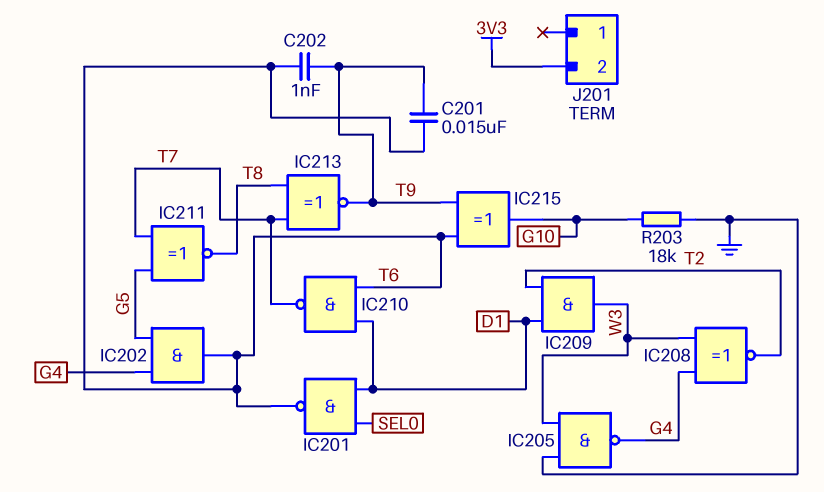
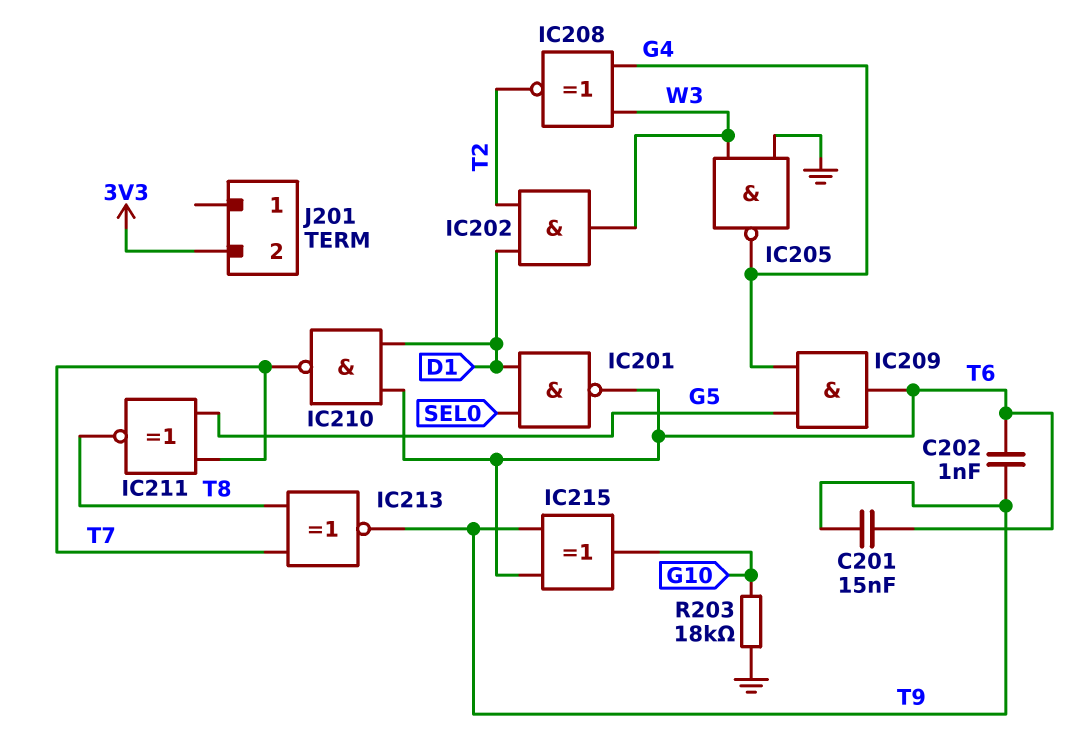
IC202: AND (in G4, in G5, out T6) -> AND (in D1, in T2, out W3)
IC209: AND (in D1, in T2, out W3) -> AND (in G4, in G5, out T6)

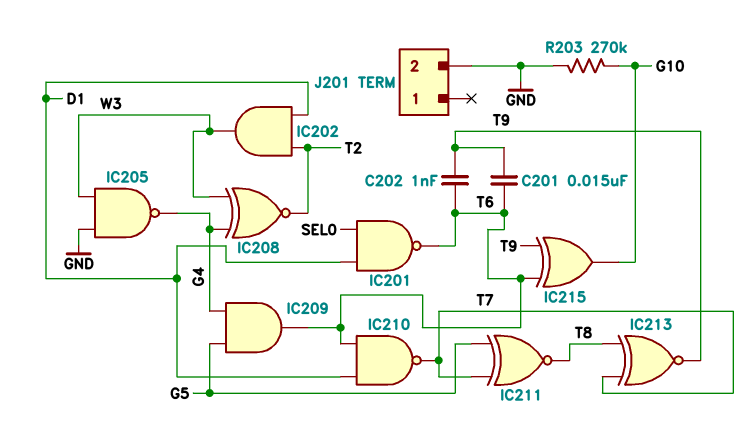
J201 pin 2: 3V3 -> GND
R203: 18k (G10, GND) -> 270k (G10, GND)

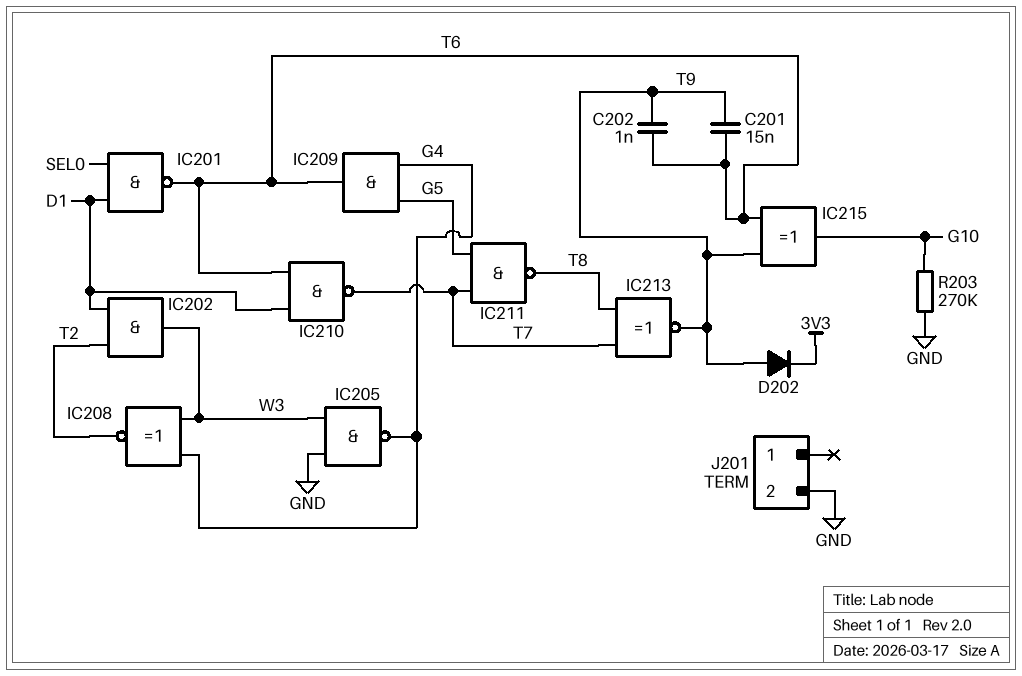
D202: none -> diode (A T9, K 3V3)
IC211: XNOR (in G5, in T7, out T8) -> NAND (in G5, in T7, out T8)

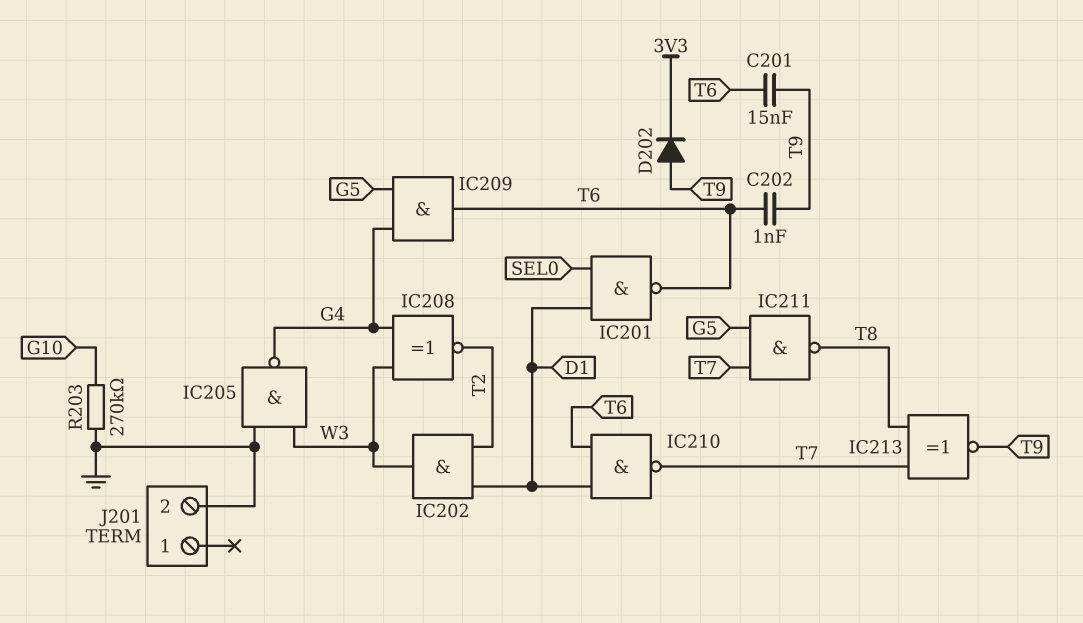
IC215: XOR (in T6, in T9, out G10) -> none

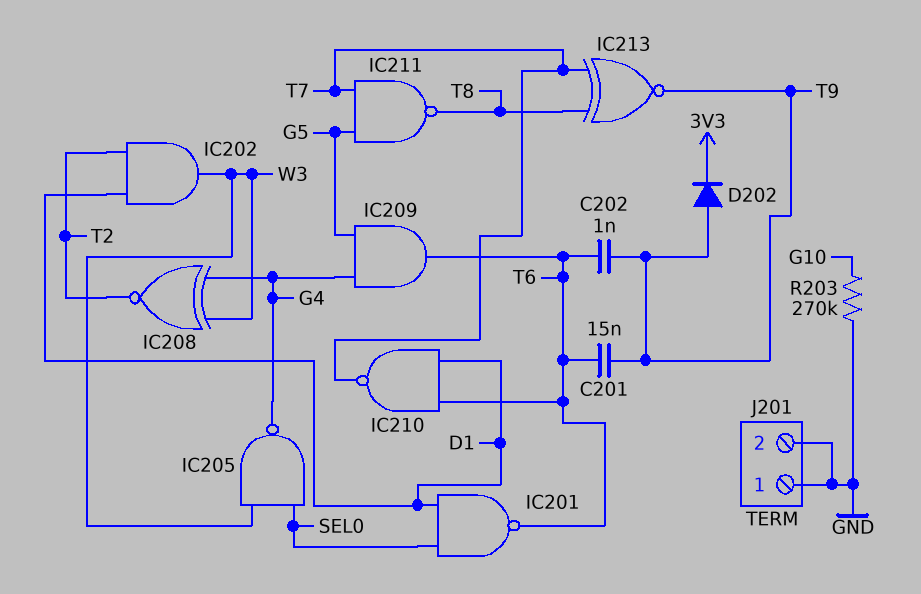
IC205: NAND (in GND, in W3, out G4) -> NAND (in SEL0, in W3, out G4)
J201 pin 1: none -> GND

